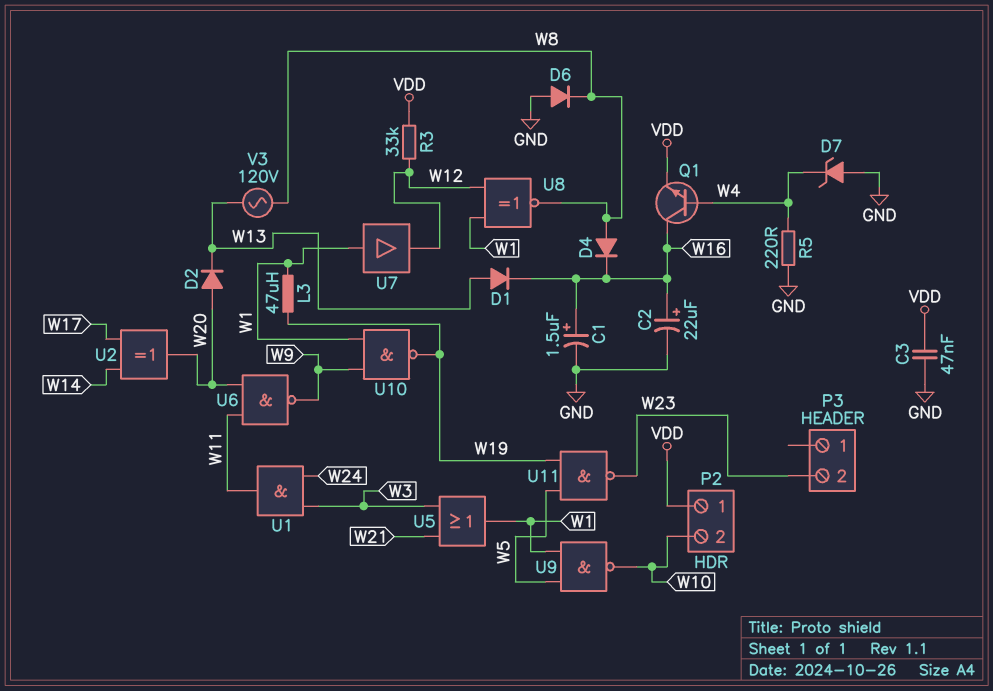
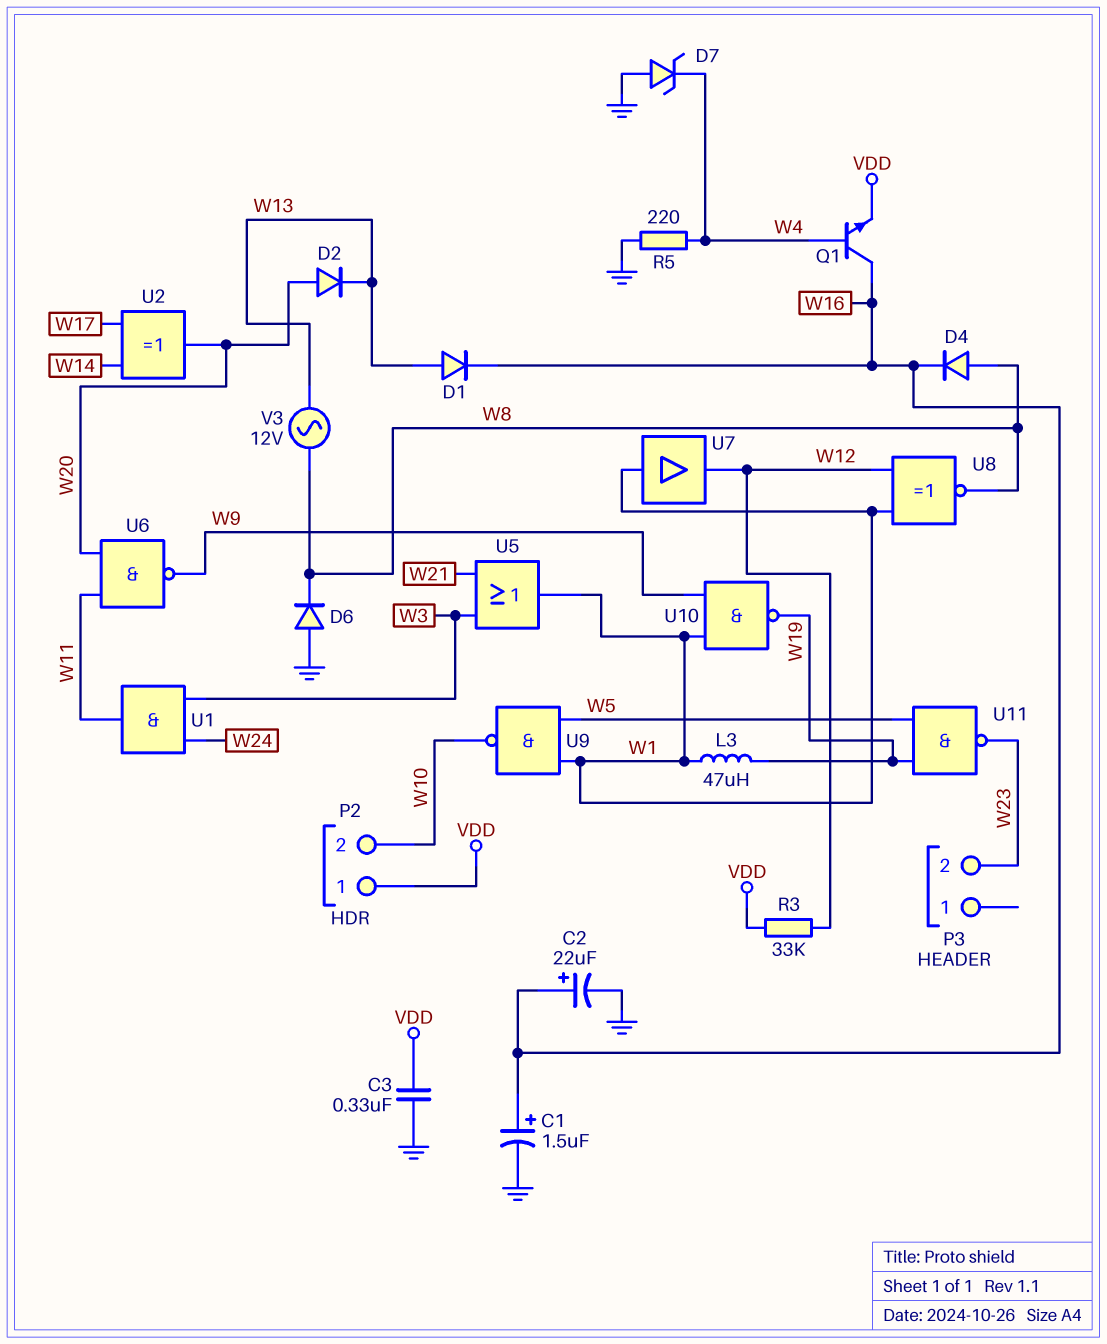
C3: 47nF (GND, VDD) -> 330nF (GND, VDD)
V3: AC 120V (W8, W13) -> AC 12V (W8, W13)

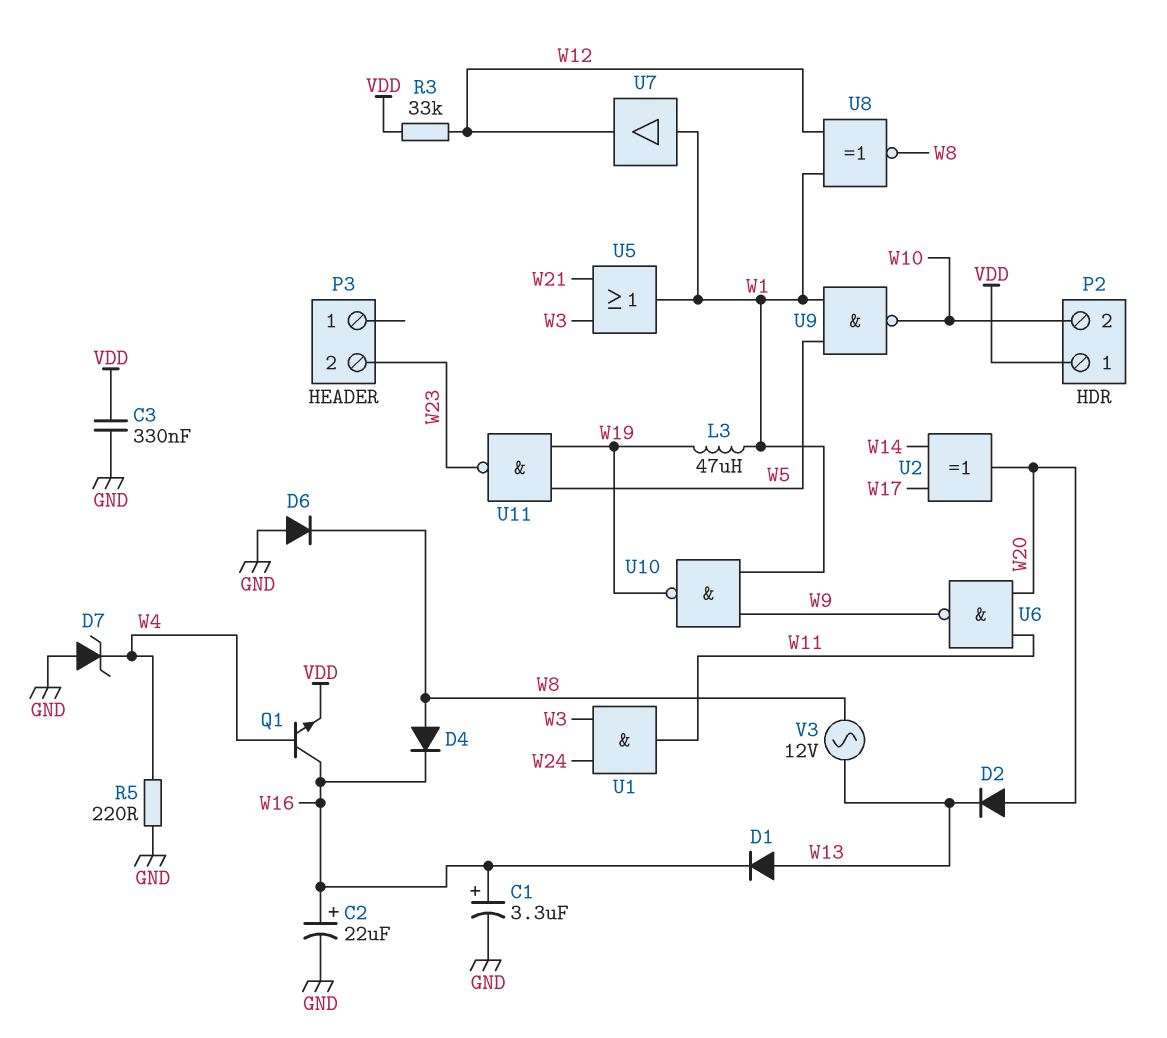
C1: 1.5uF (plus W16, minus GND) -> 3.3uF (plus W16, minus GND)

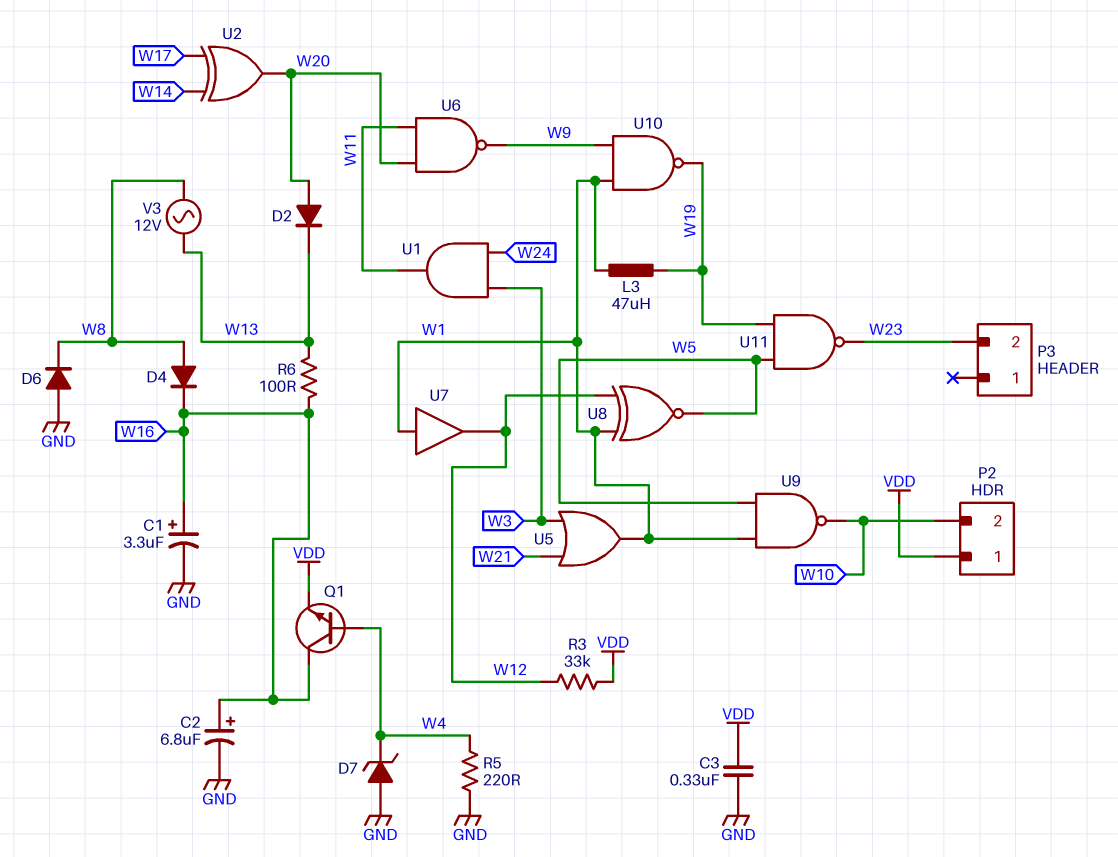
C2: 22uF (plus W16, minus GND) -> 6.8uF (plus W16, minus GND)
D1: diode (A W13, K W16) -> none
R6: none -> 100 (W13, W16)
U8: XNOR (in W1, in W12, out W8) -> XNOR (in W1, in W12, out W5)

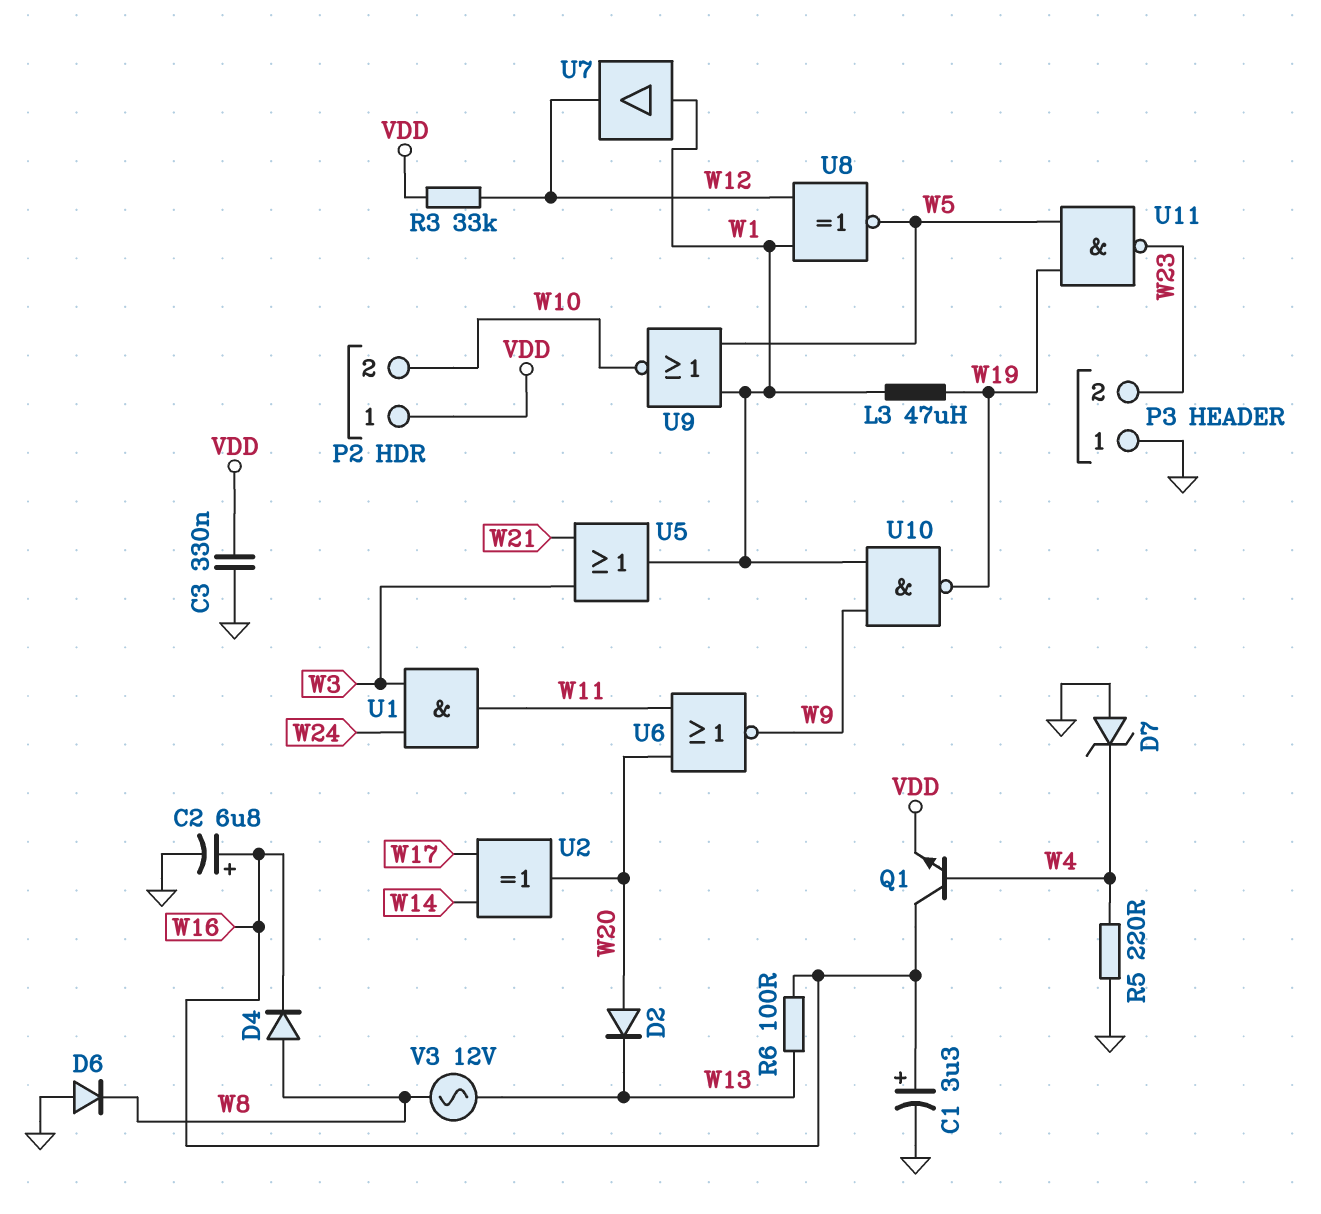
P3 pin 1: none -> GND
U6: NAND (in W11, in W20, out W9) -> NOR (in W11, in W20, out W9)
U9: NAND (in W1, in W5, out W10) -> NOR (in W1, in W5, out W10)

